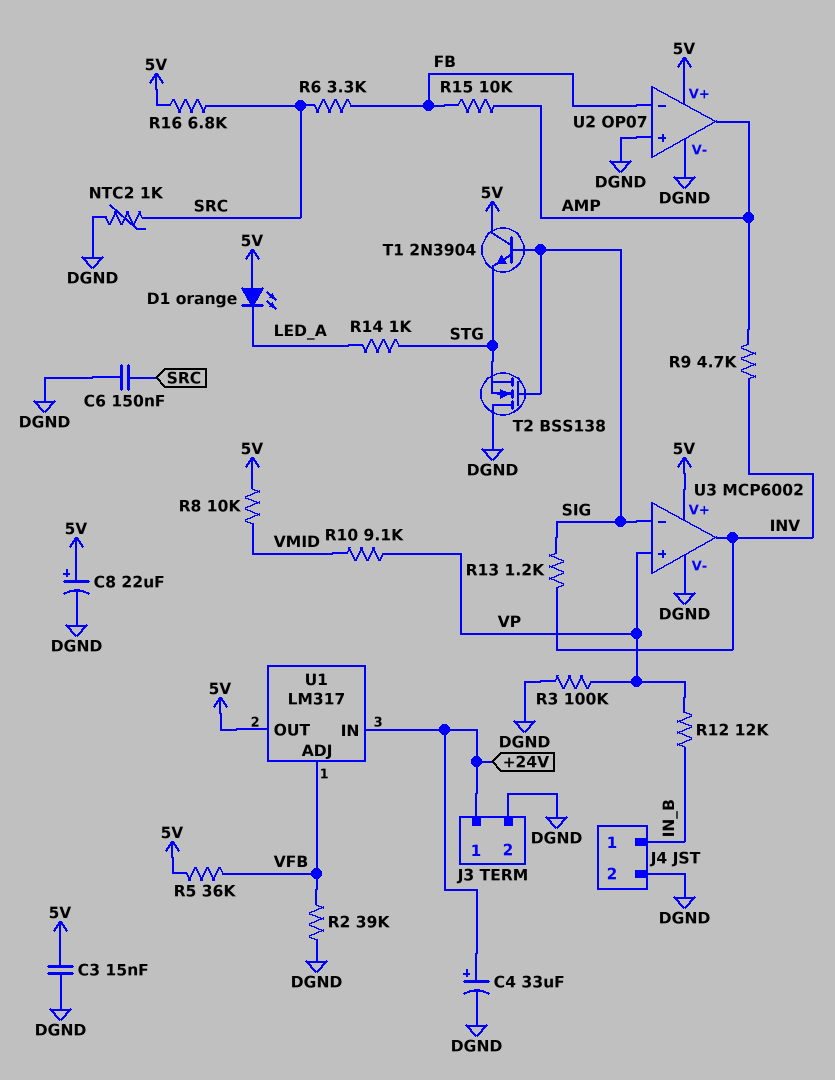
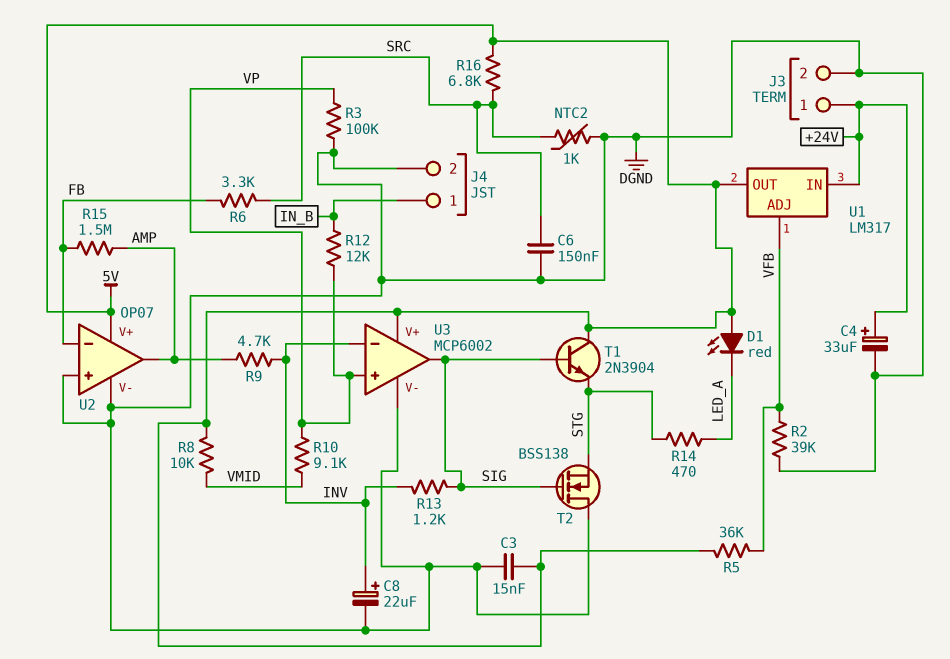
C8: 22uF (plus 5V, minus DGND) -> 22uF (plus INV, minus DGND)
D1: LED orange (A 5V, K LED_A) -> LED red (A 5V, K LED_A)
R14: 1k (LED_A, STG) -> 470 (LED_A, STG)
R15: 10k (AMP, FB) -> 1.5M (AMP, FB)
U3 pin in-: SIG -> INV
U3 pin out: INV -> SIG

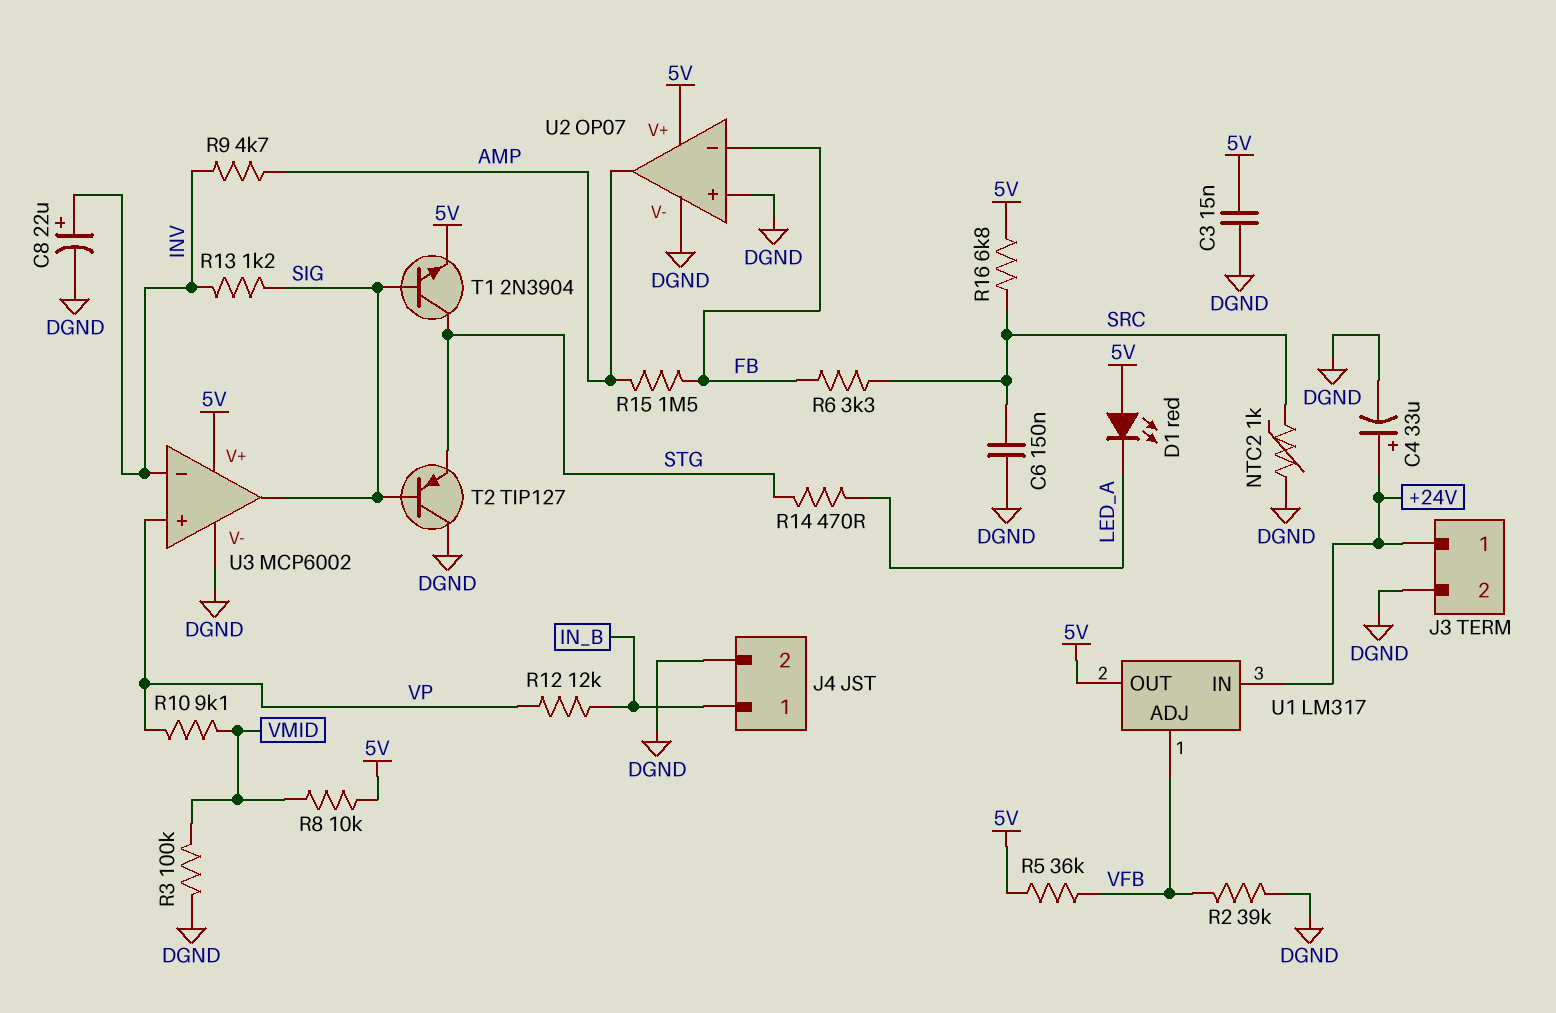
R3: 100k (DGND, VP) -> 100k (DGND, VMID)
T1: NPN 2N3904 (B SIG, C 5V, E STG) -> NPN 2N3904 (B SIG, C STG, E 5V)
T2: NMOS BSS138 (G SIG, D DGND, S STG) -> PNP TIP127 (B SIG, C DGND, E STG)

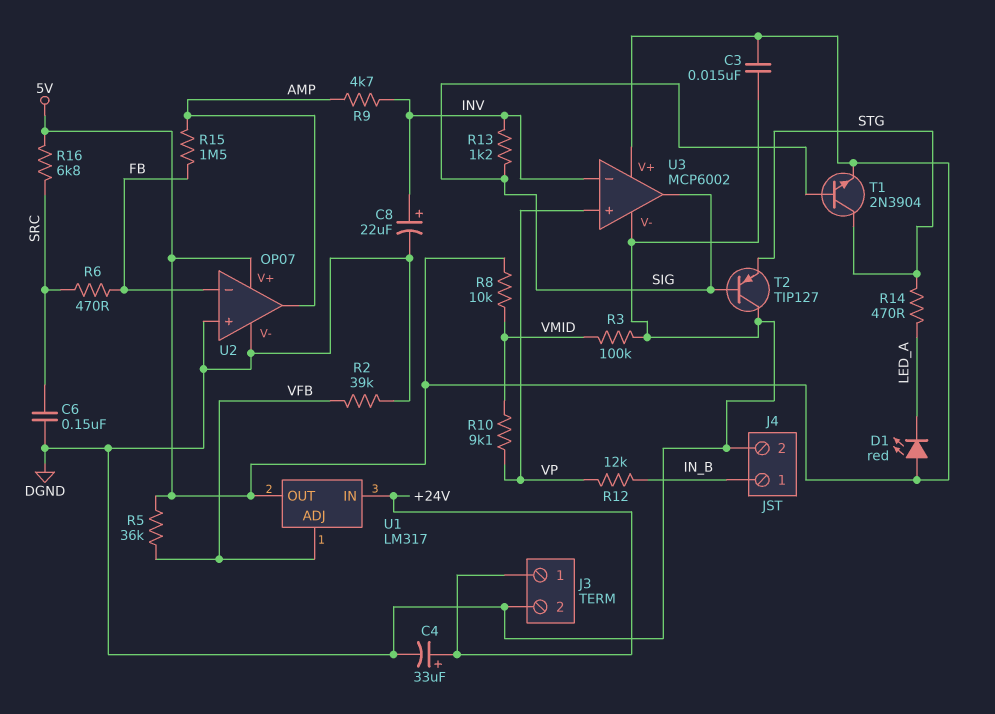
NTC2: 1k (DGND, SRC) -> none
R6: 3.3k (FB, SRC) -> 470 (FB, SRC)

